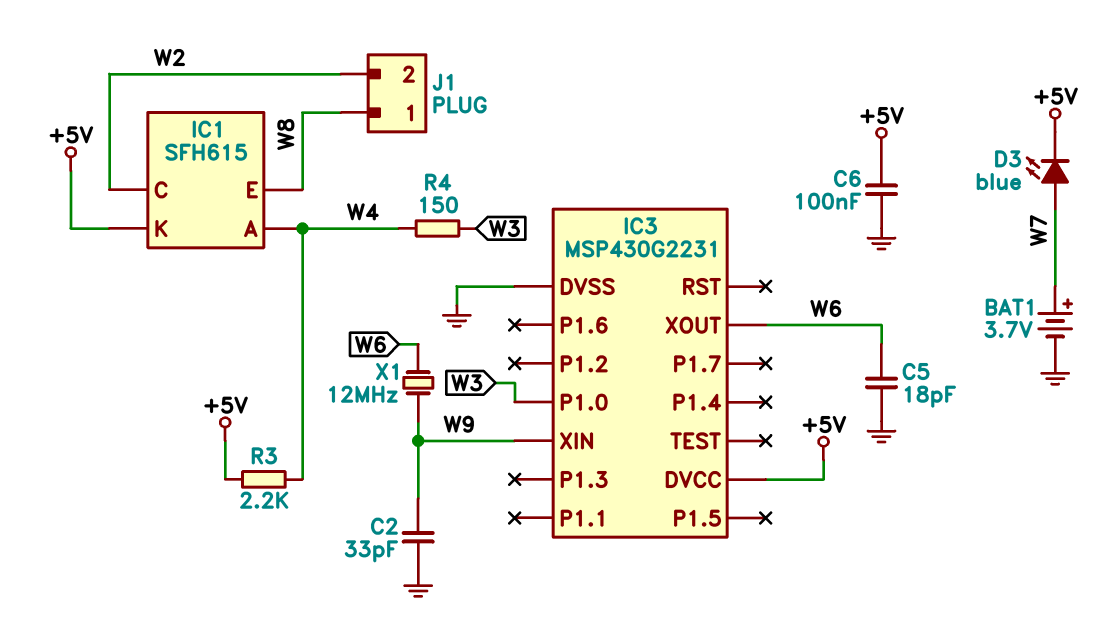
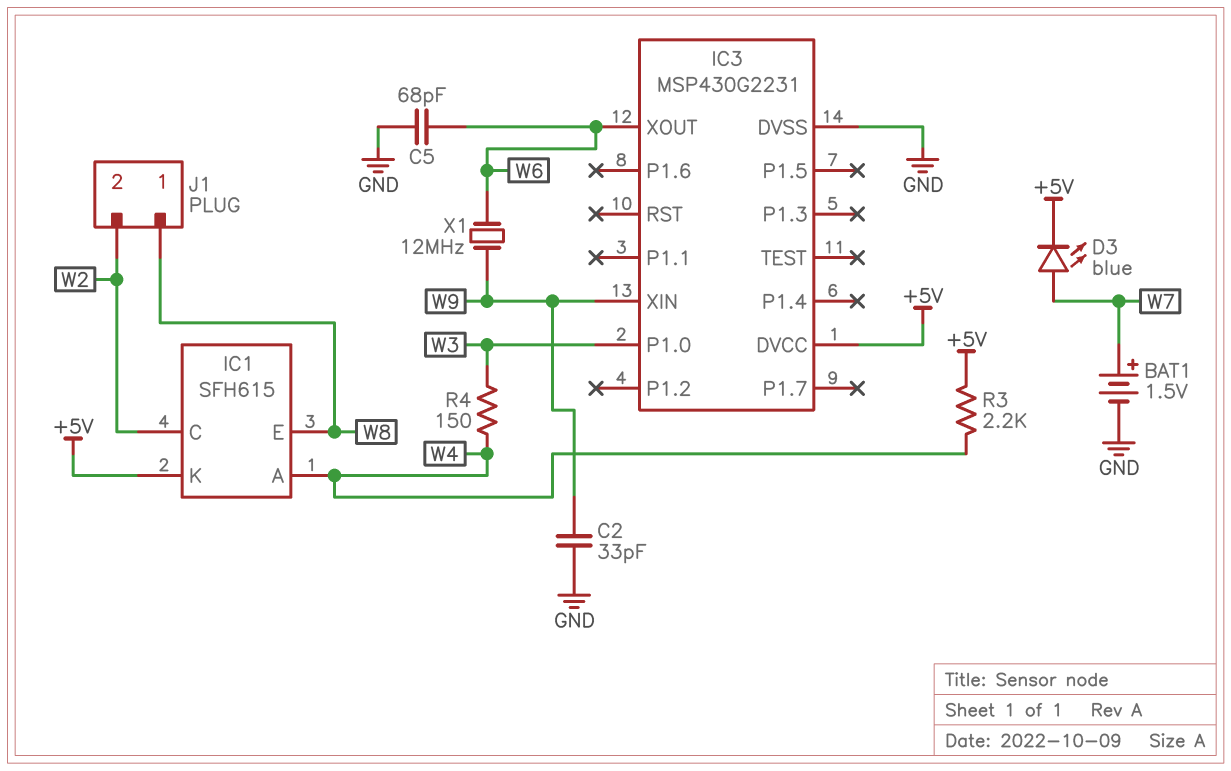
BAT1: 3.7V (plus W7, minus GND) -> 1.5V (plus W7, minus GND)
C5: 18pF (GND, W6) -> 68pF (GND, W6)
C6: 100nF (+5V, GND) -> none

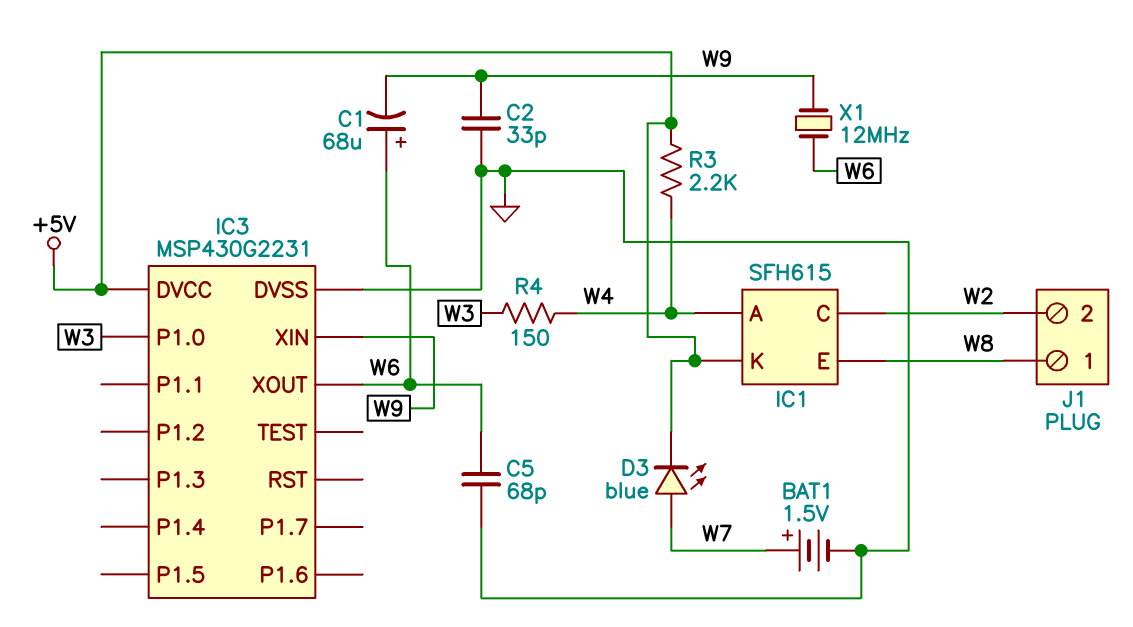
C1: none -> 68uF (plus W6, minus W9)

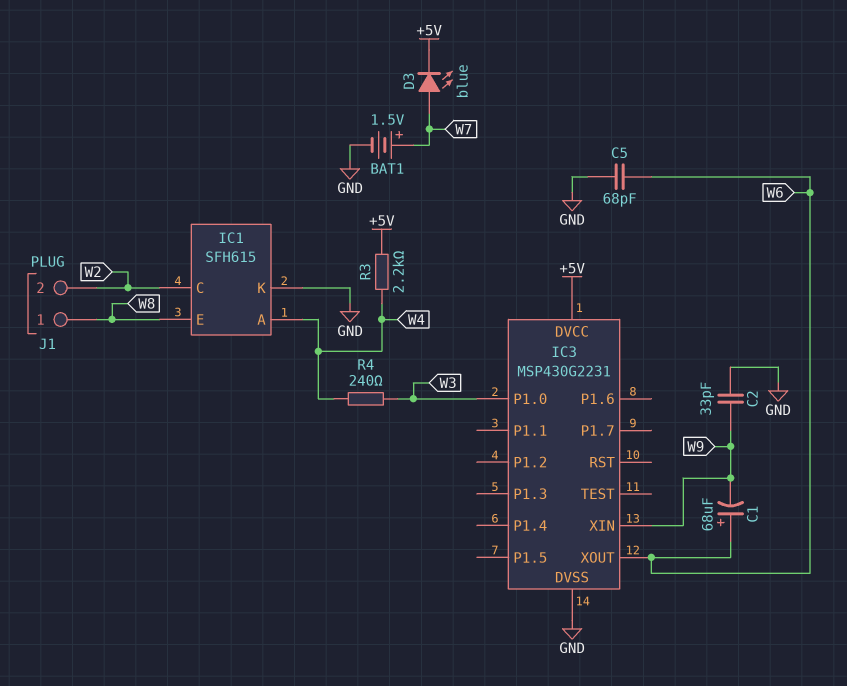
IC1 pin K: +5V -> GND
R4: 150 (W3, W4) -> 240 (W3, W4)
X1: 12MHz (W6, W9) -> none

